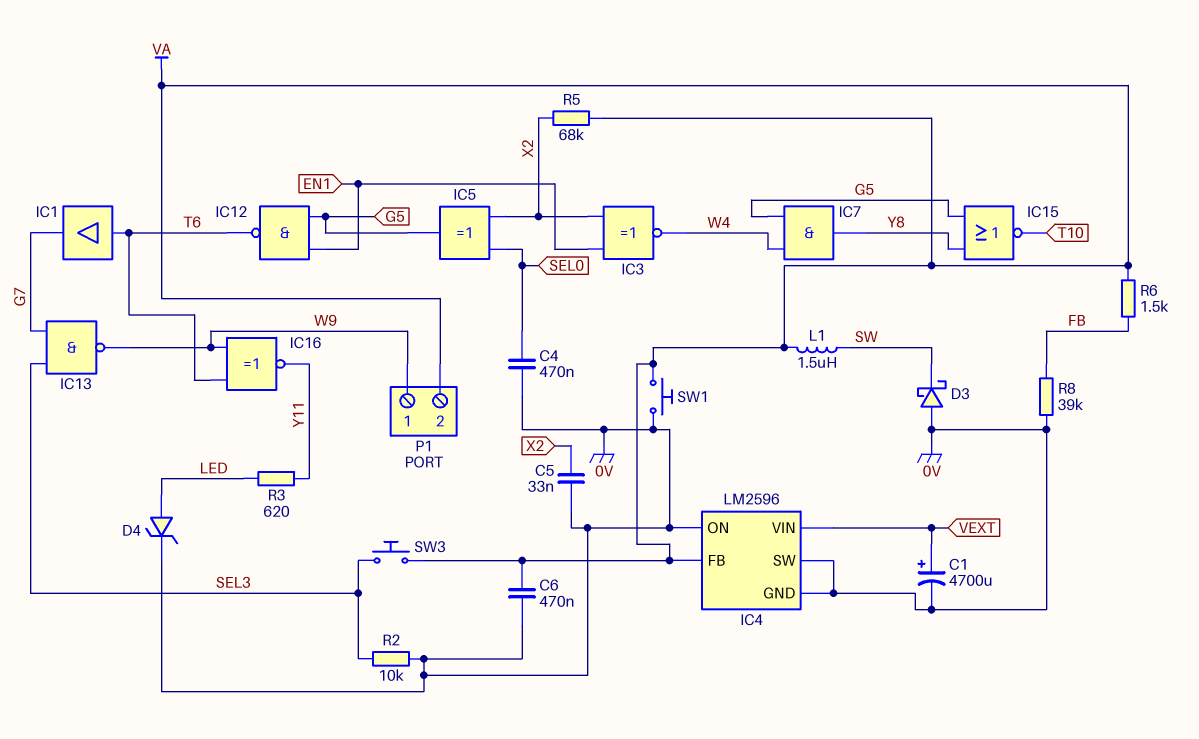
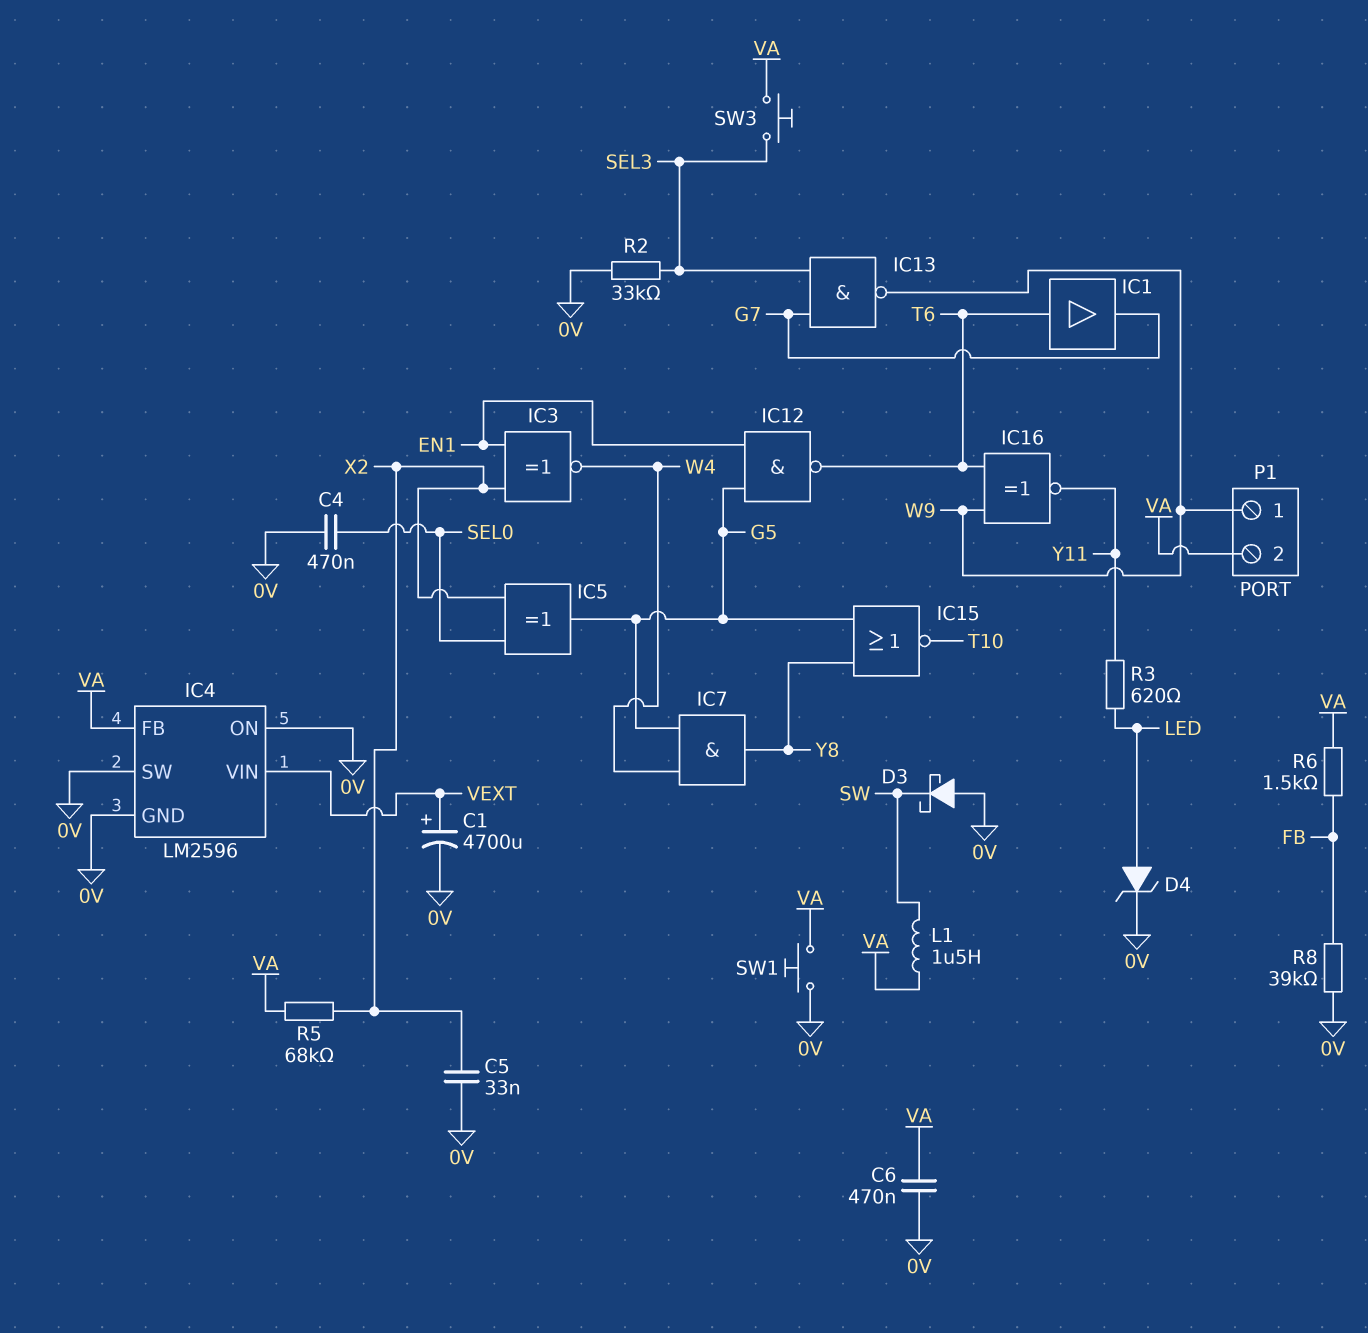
R2: 10k (0V, SEL3) -> 33k (0V, SEL3)

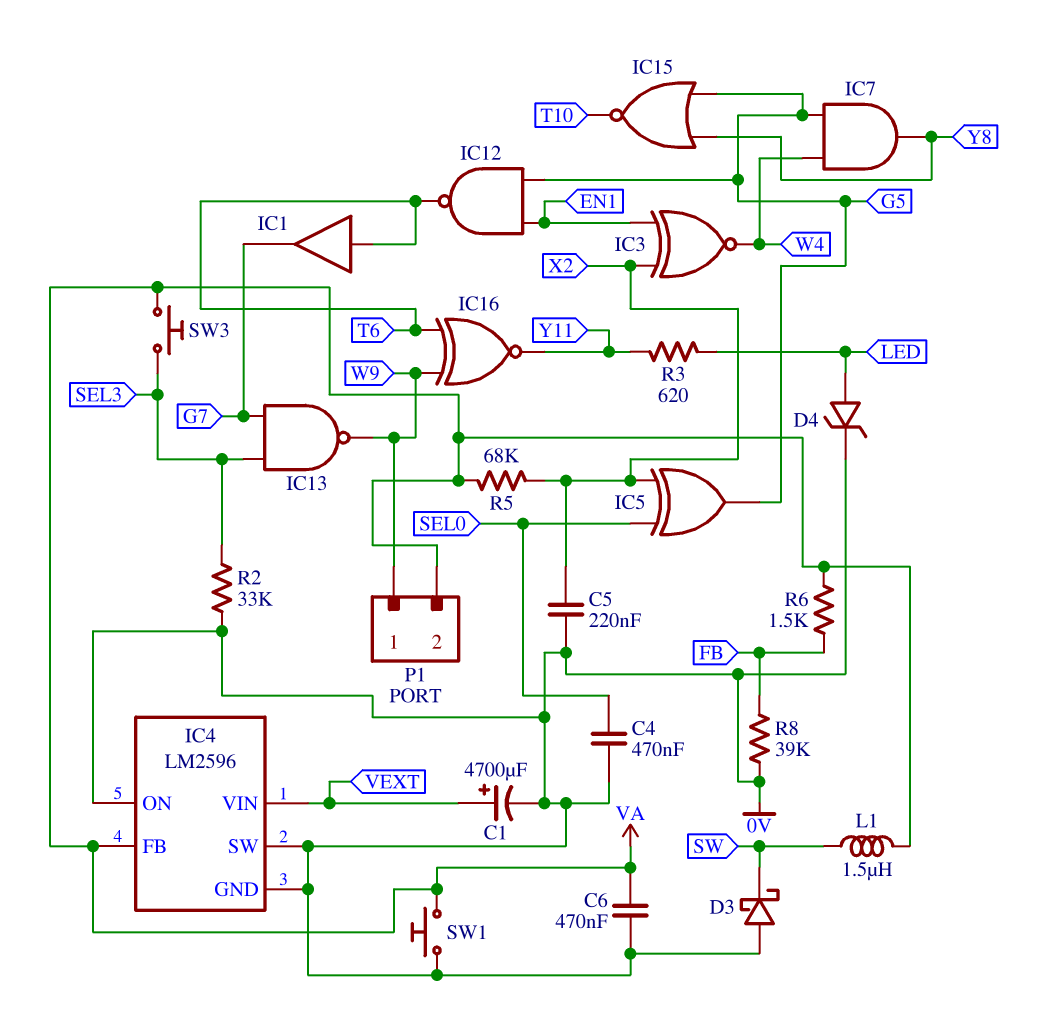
C5: 33nF (0V, X2) -> 220nF (0V, X2)

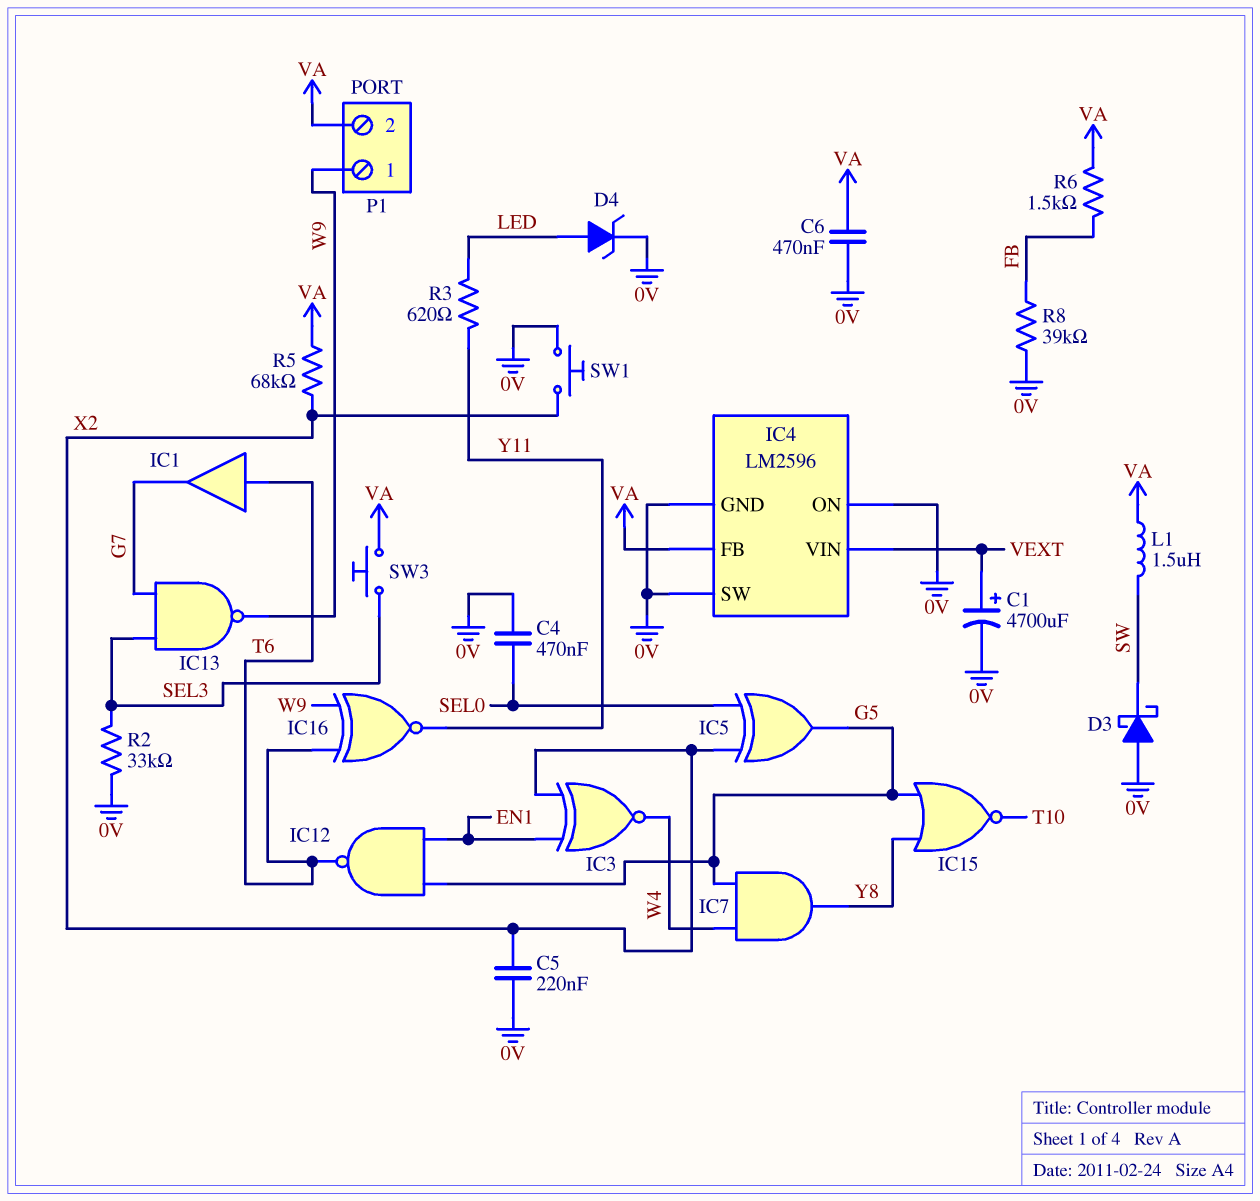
SW1: button (0V, VA) -> button (0V, X2)

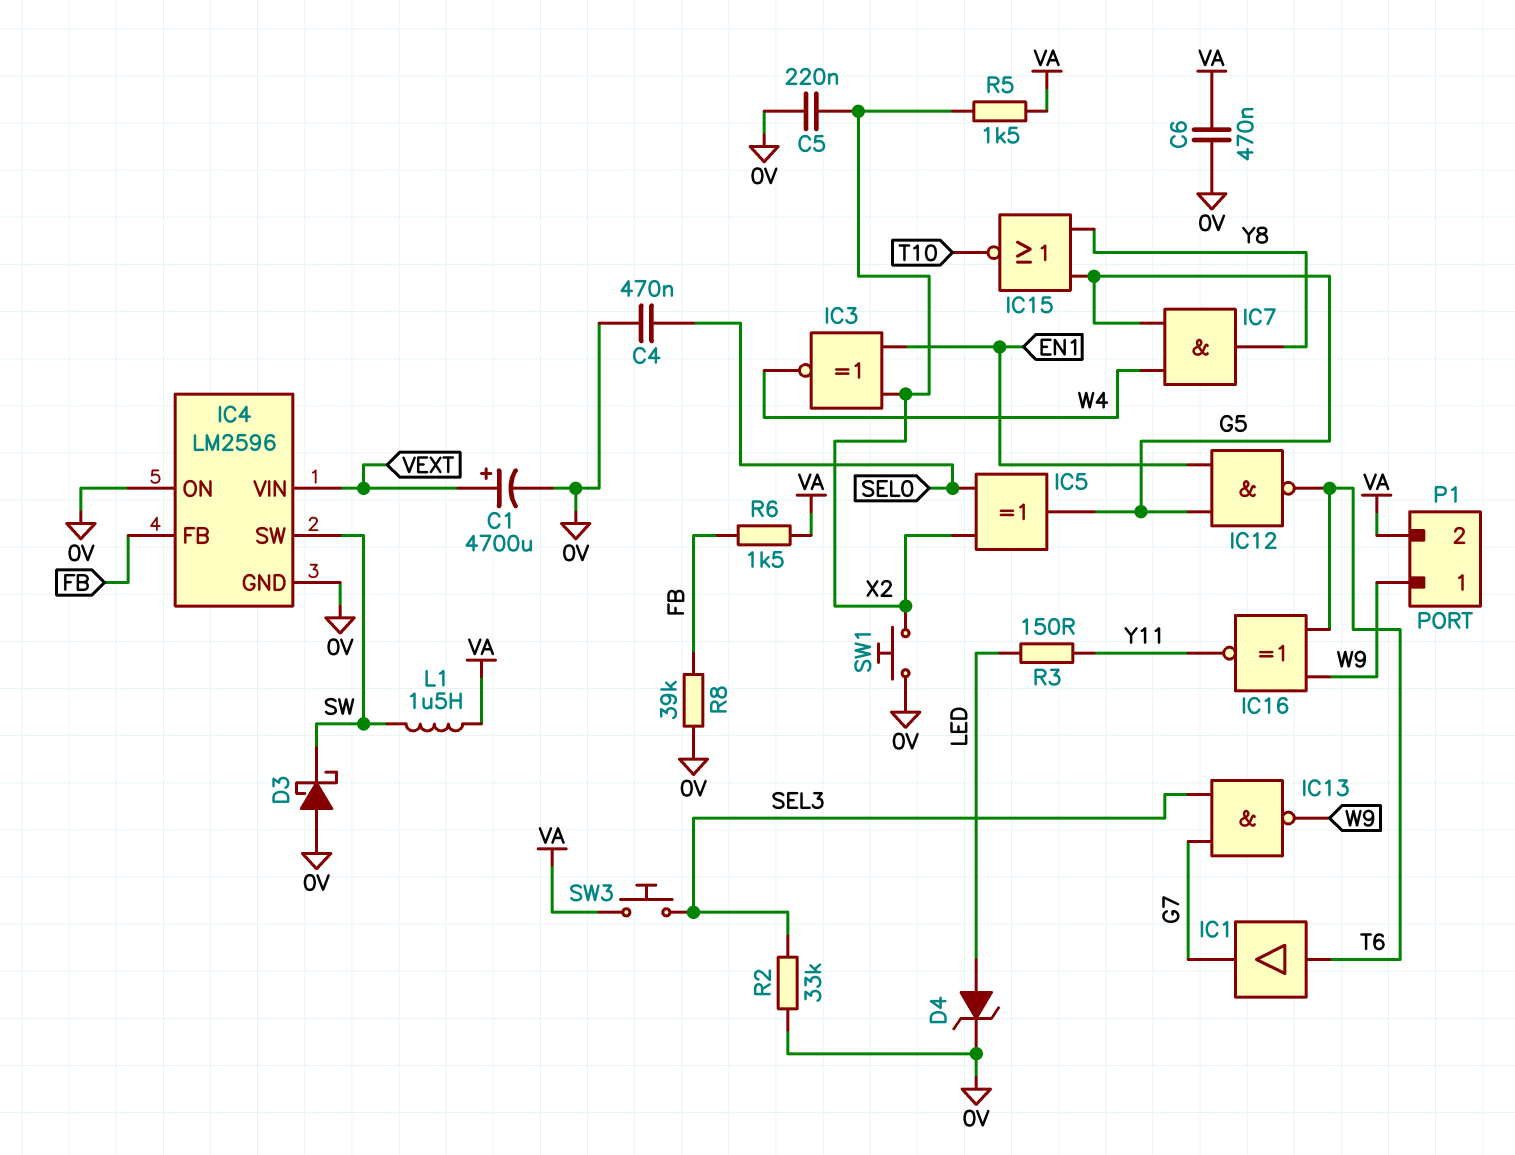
IC4 pin FB: VA -> FB
IC4 pin SW: 0V -> SW
R3: 620 (LED, Y11) -> 150 (LED, Y11)
R5: 68k (VA, X2) -> 1.5k (VA, X2)

